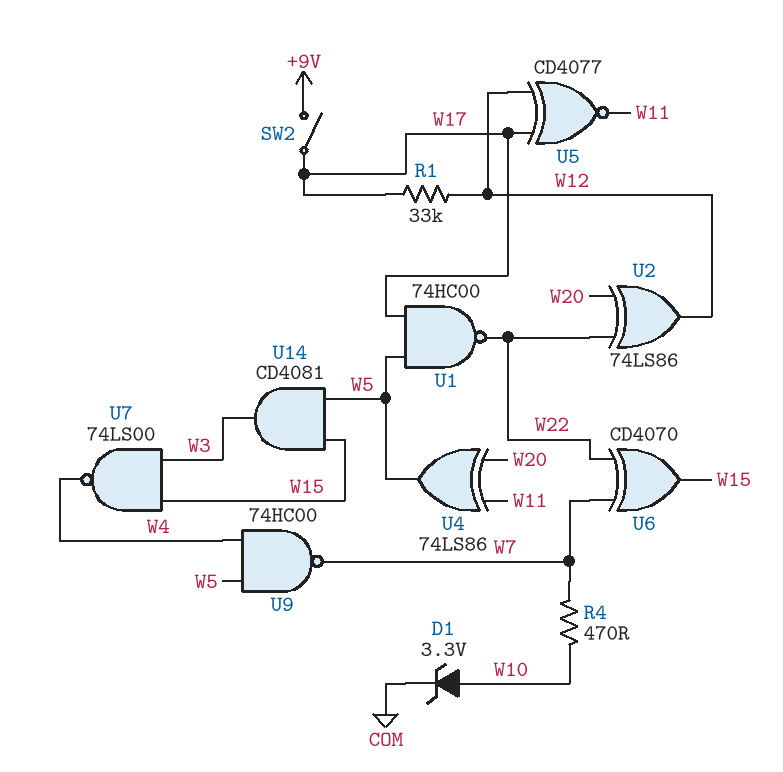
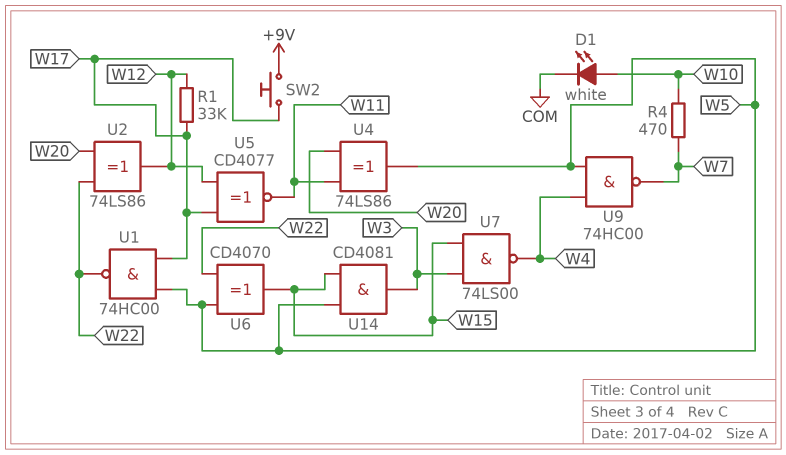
D1: zener 3.3V (A W10, K COM) -> LED white (A W10, K COM)
SW2: switch (+9V, W17) -> button (+9V, W17)
U6: XOR CD4070 (in W7, in W22, out W15) -> XOR CD4070 (in W5, in W22, out W15)

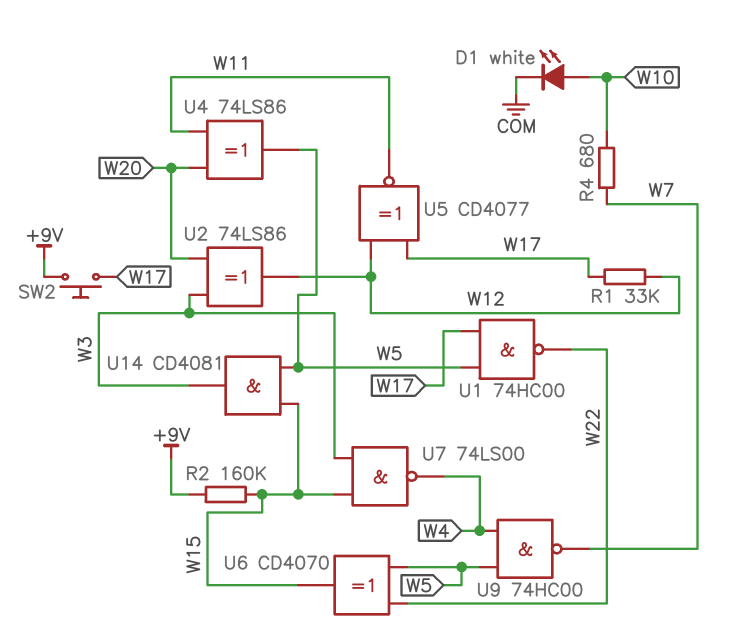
R2: none -> 160k (+9V, W15)
R4: 470 (W7, W10) -> 680 (W7, W10)
U2: XOR 74LS86 (in W20, in W22, out W12) -> XOR 74LS86 (in W3, in W20, out W12)

